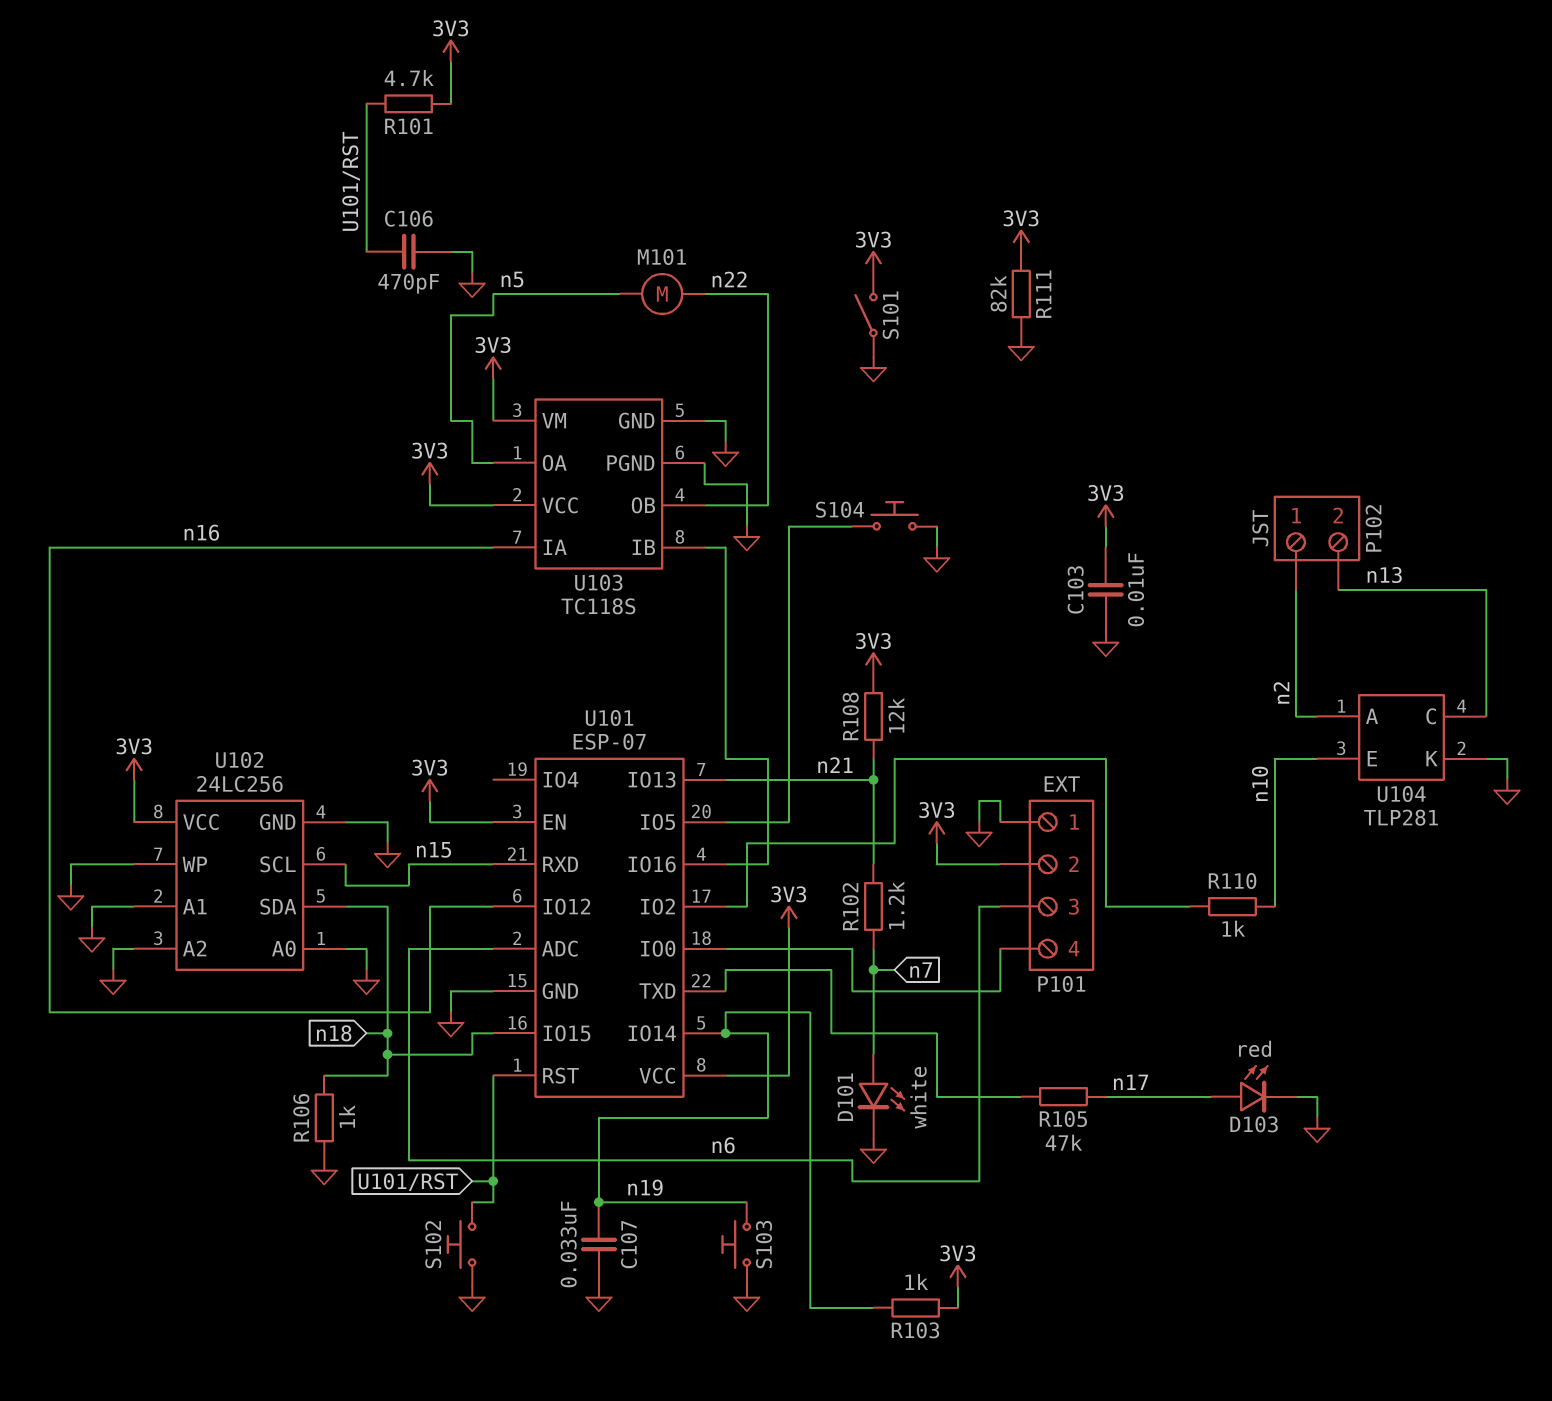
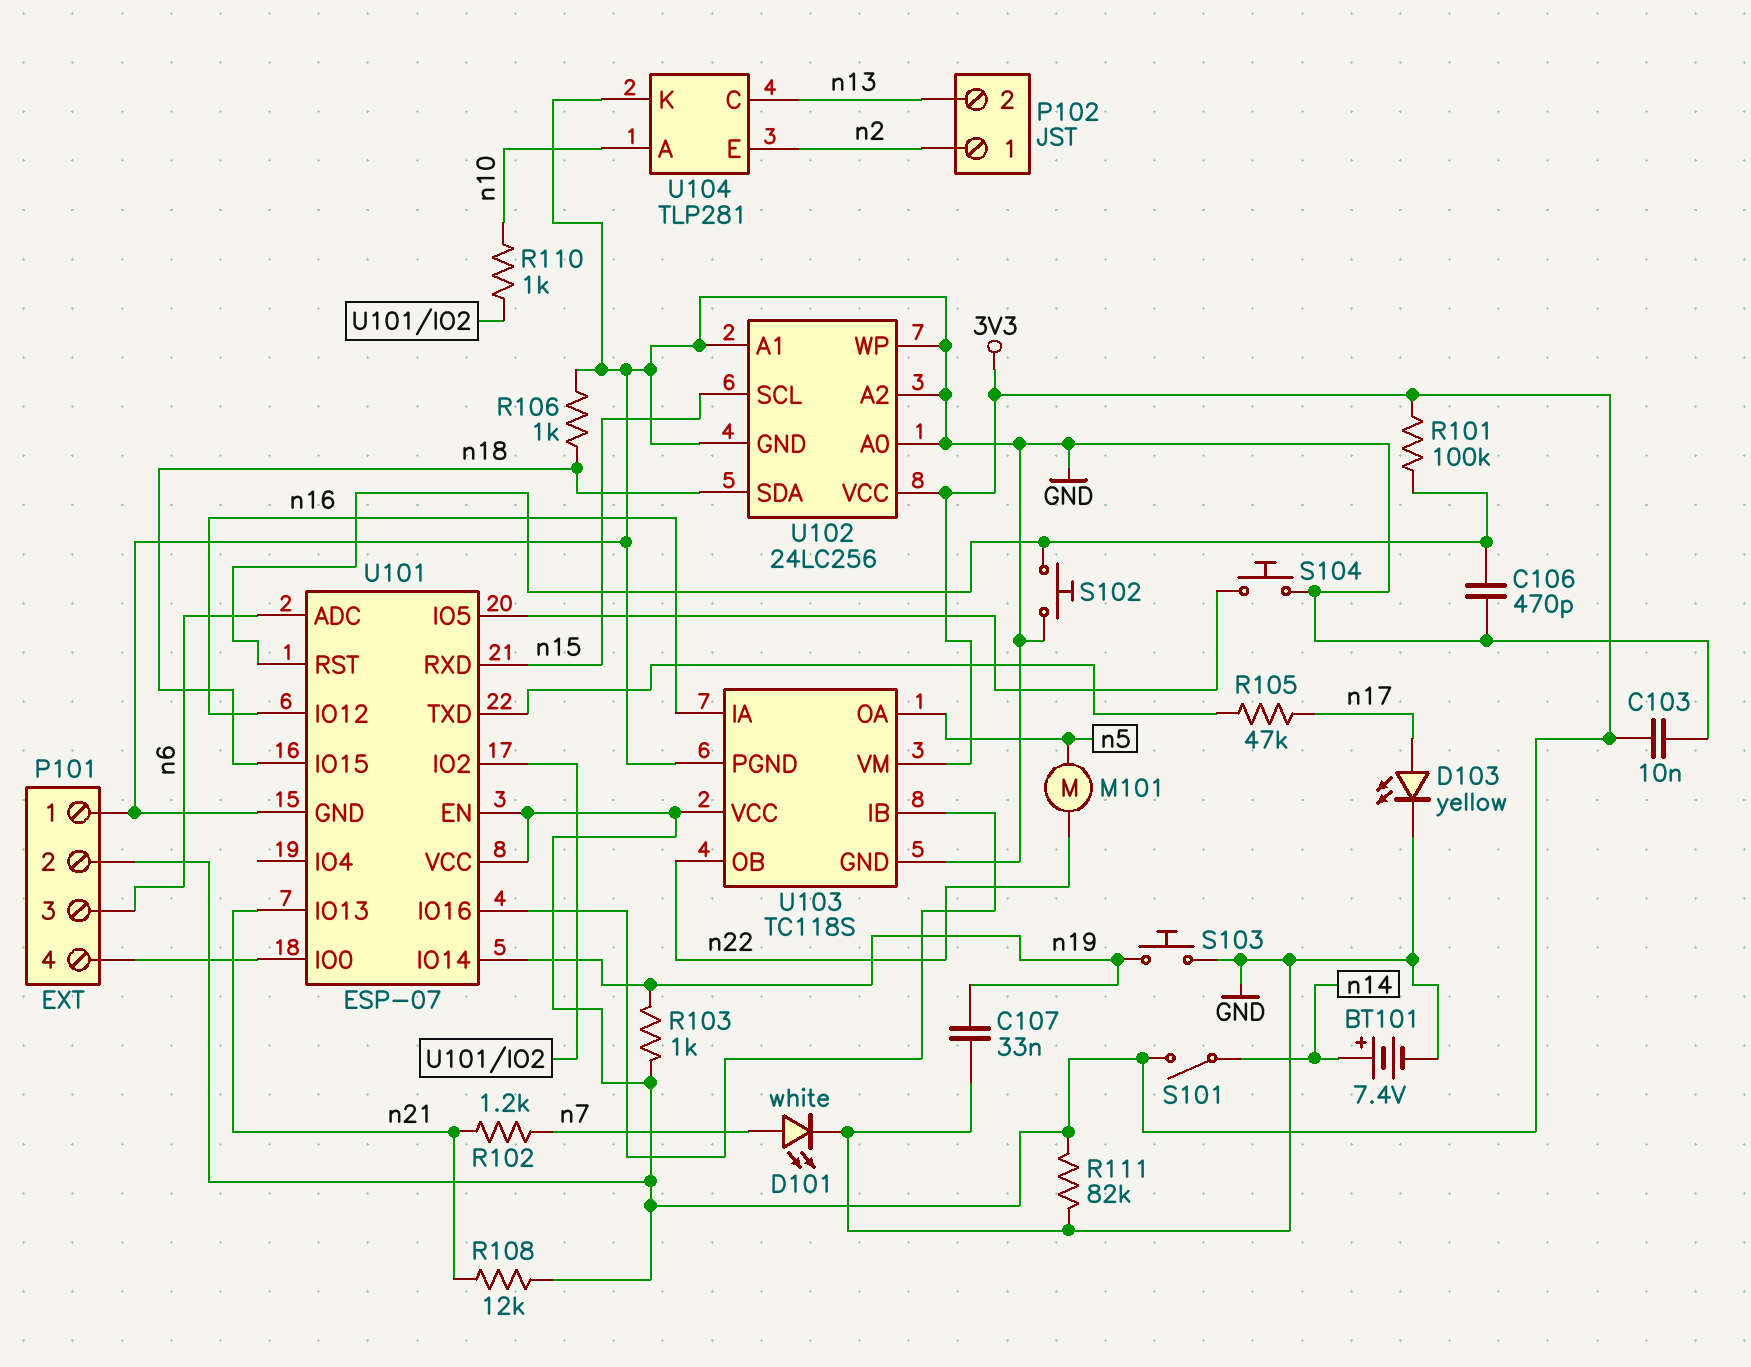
BT101: none -> 7.4V (plus n14, minus GND)
D103: LED red (A n17, K GND) -> LED yellow (A n17, K GND)
R101: 4.7k (3V3, U101/RST) -> 100k (3V3, U101/RST)
S101: switch (3V3, GND) -> switch (3V3, n14)
U104 pin A: n2 -> n10
U104 pin E: n10 -> n2

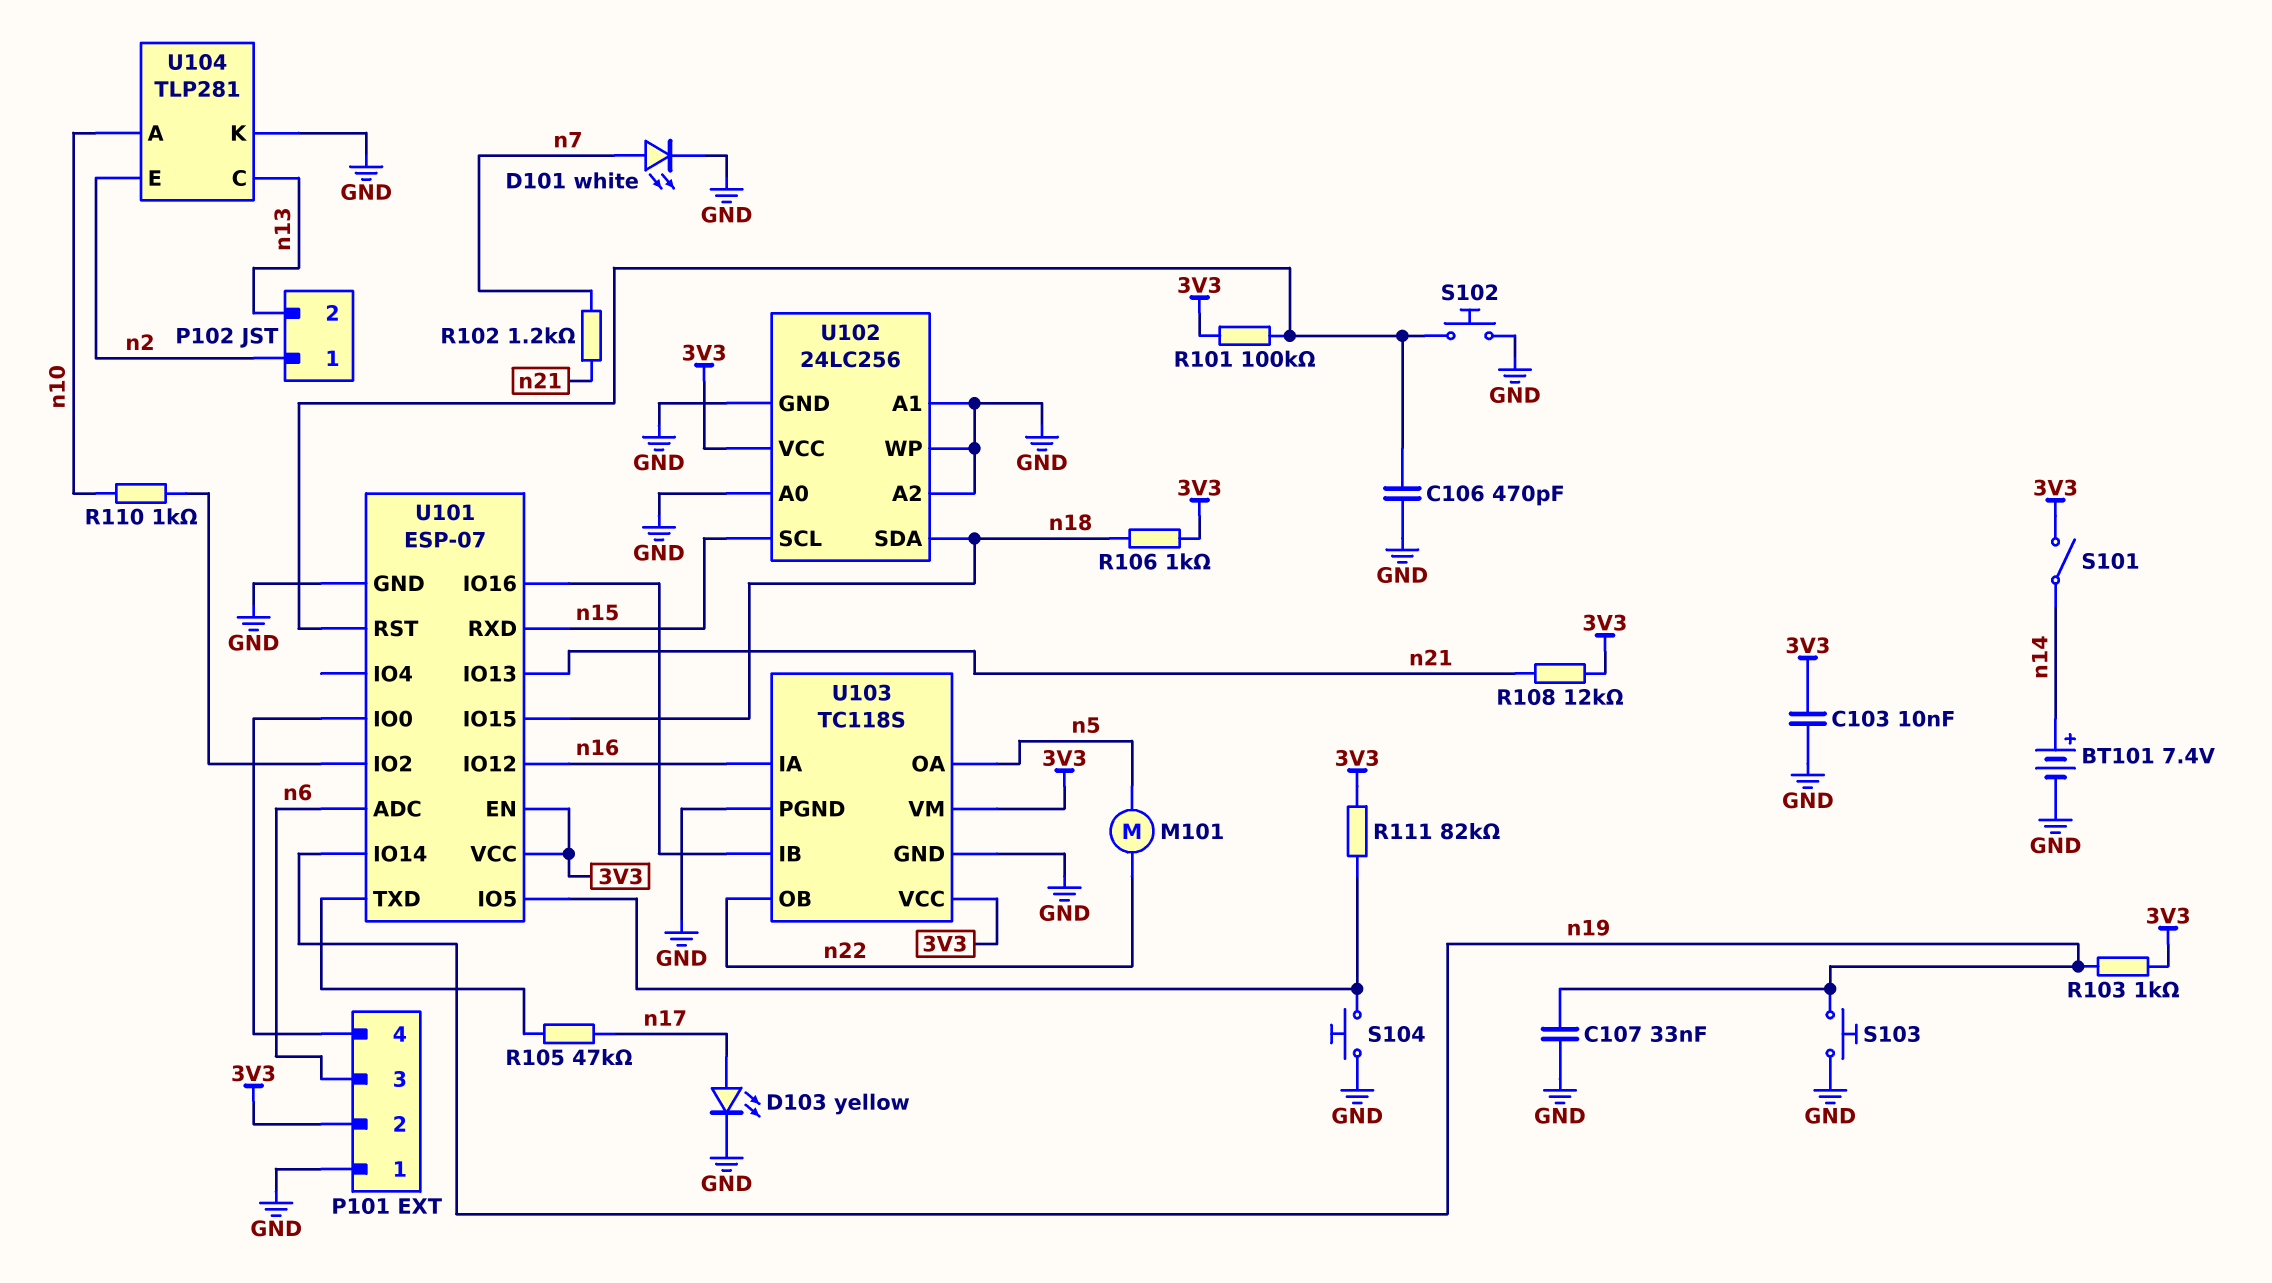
R106: 1k (GND, n18) -> 1k (3V3, n18)
R111: 82k (3V3, GND) -> 82k (3V3, U101/IO5)

